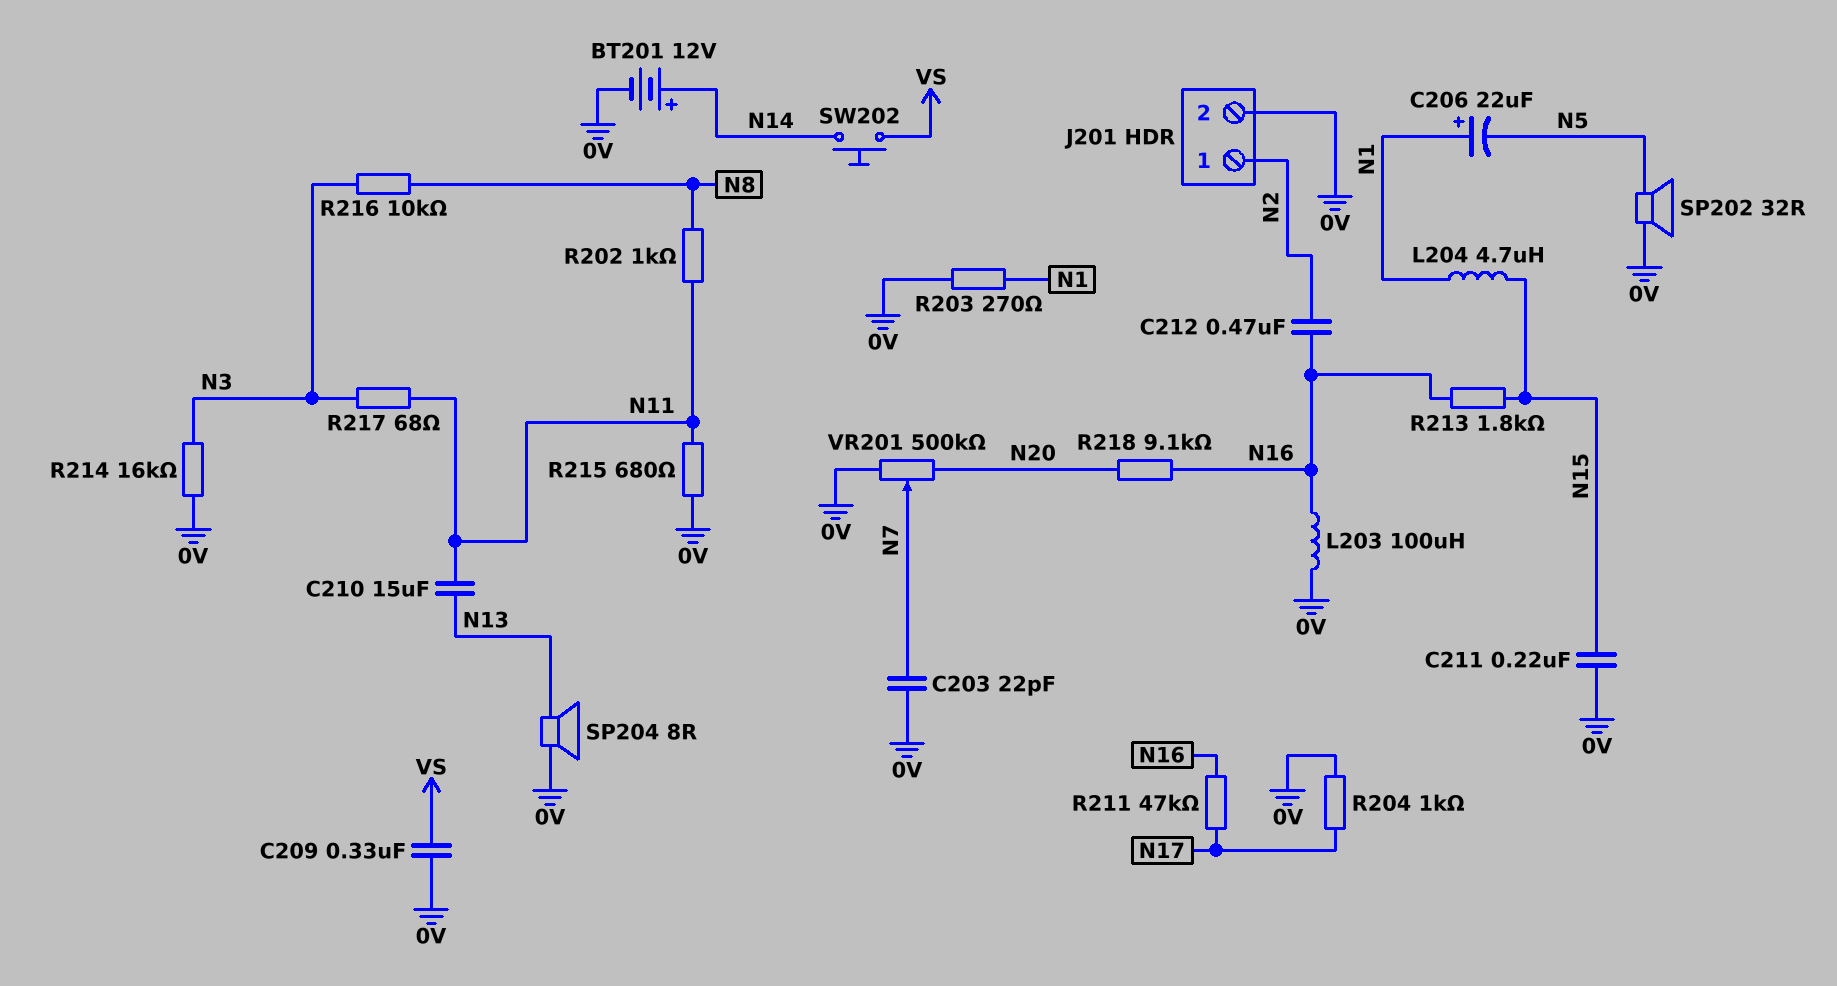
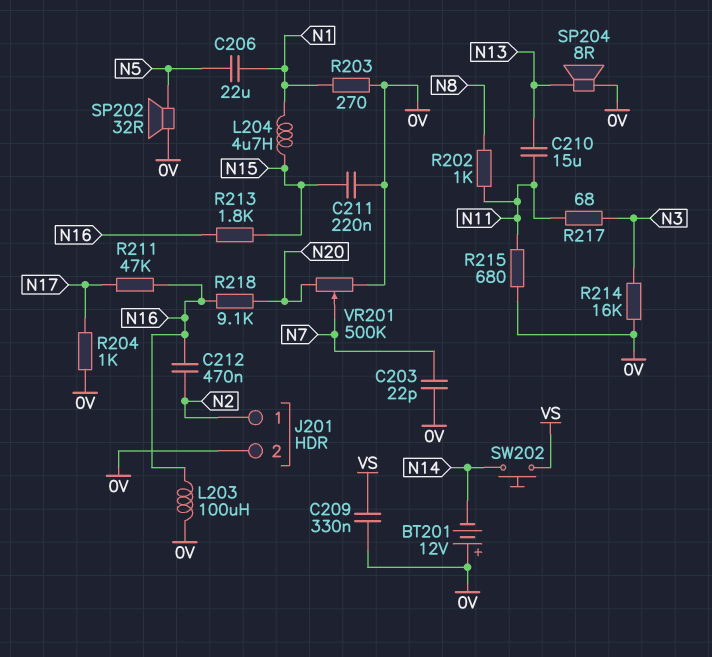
BT201: 12V (plus N14, minus 0V) -> 12V (plus 0V, minus N14)
C206: 22uF (plus N1, minus N5) -> 22uF (N1, N5)
R216: 10k (N3, N8) -> none

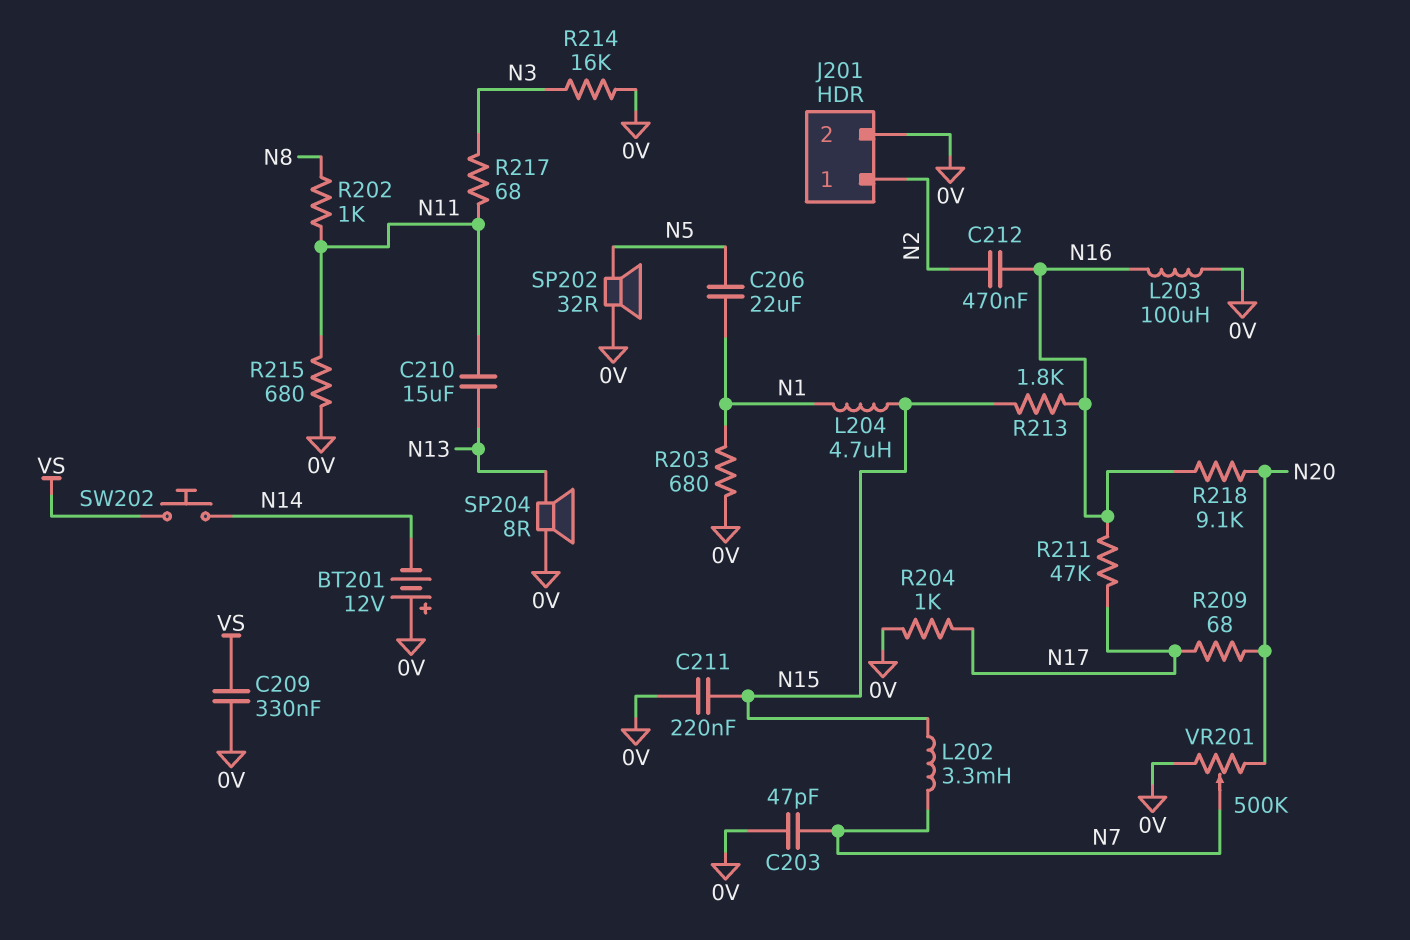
C203: 22pF (0V, N7) -> 47pF (0V, N7)
L202: none -> 3.3mH (N7, N15)
R203: 270 (0V, N1) -> 680 (0V, N1)
R209: none -> 68 (N17, N20)

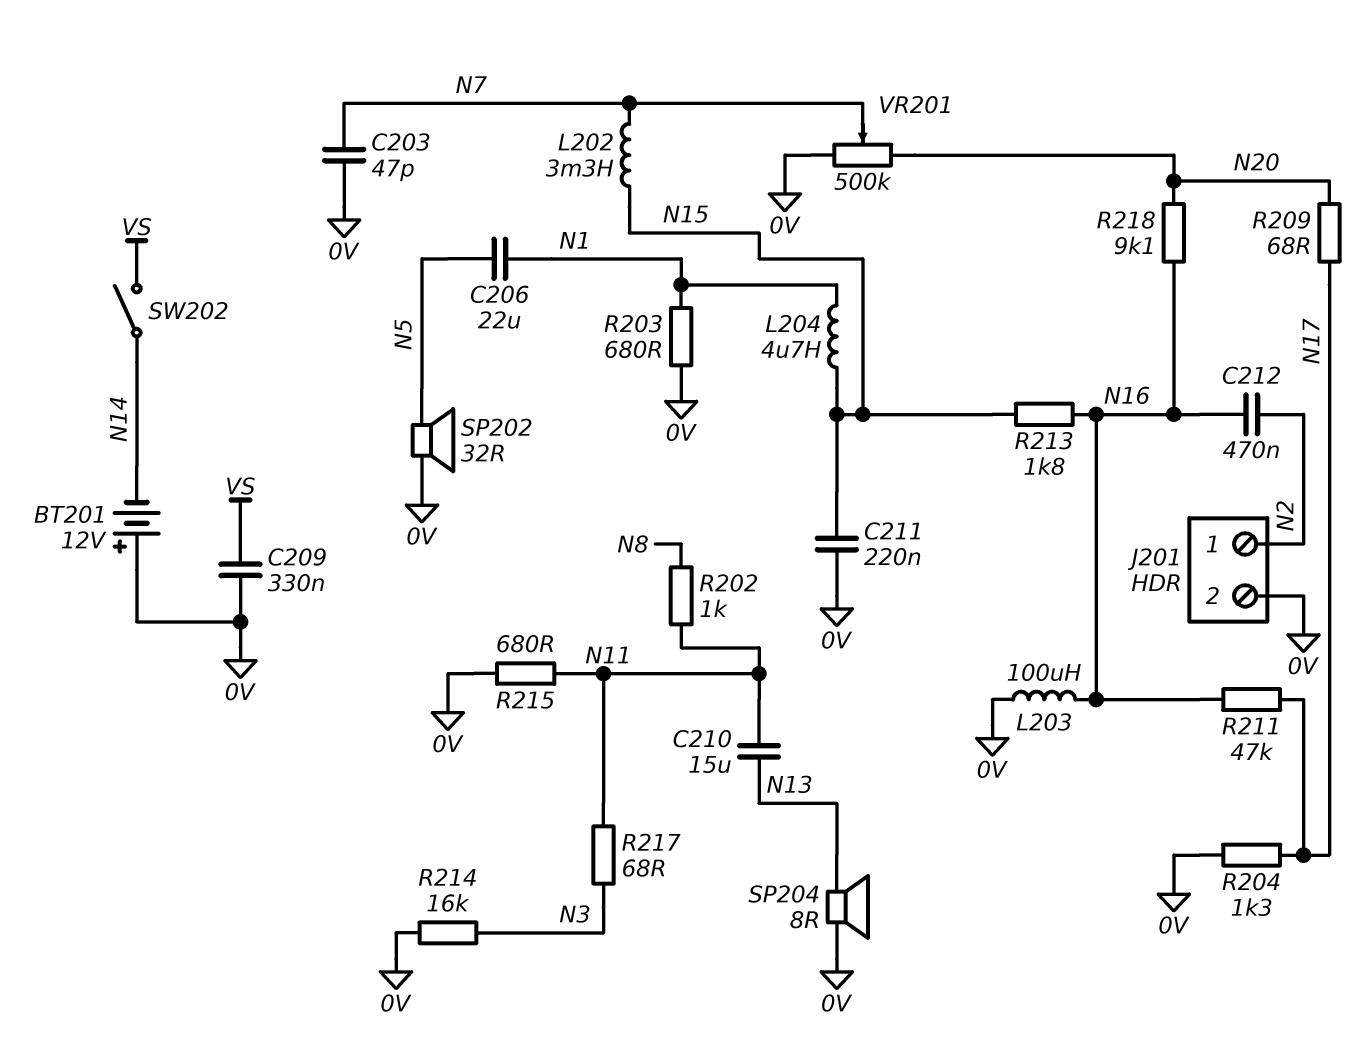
R204: 1k (0V, N17) -> 1.3k (0V, N17)
SW202: button (N14, VS) -> switch (N14, VS)

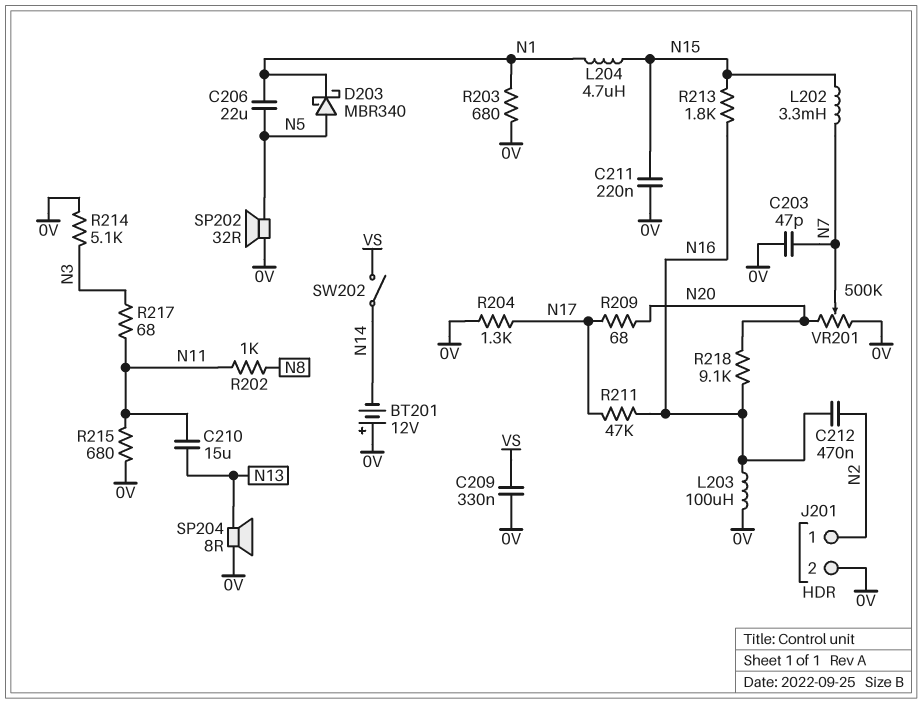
D203: none -> schottky MBR340 (A N5, K N1)
R214: 16k (0V, N3) -> 5.1k (0V, N3)

